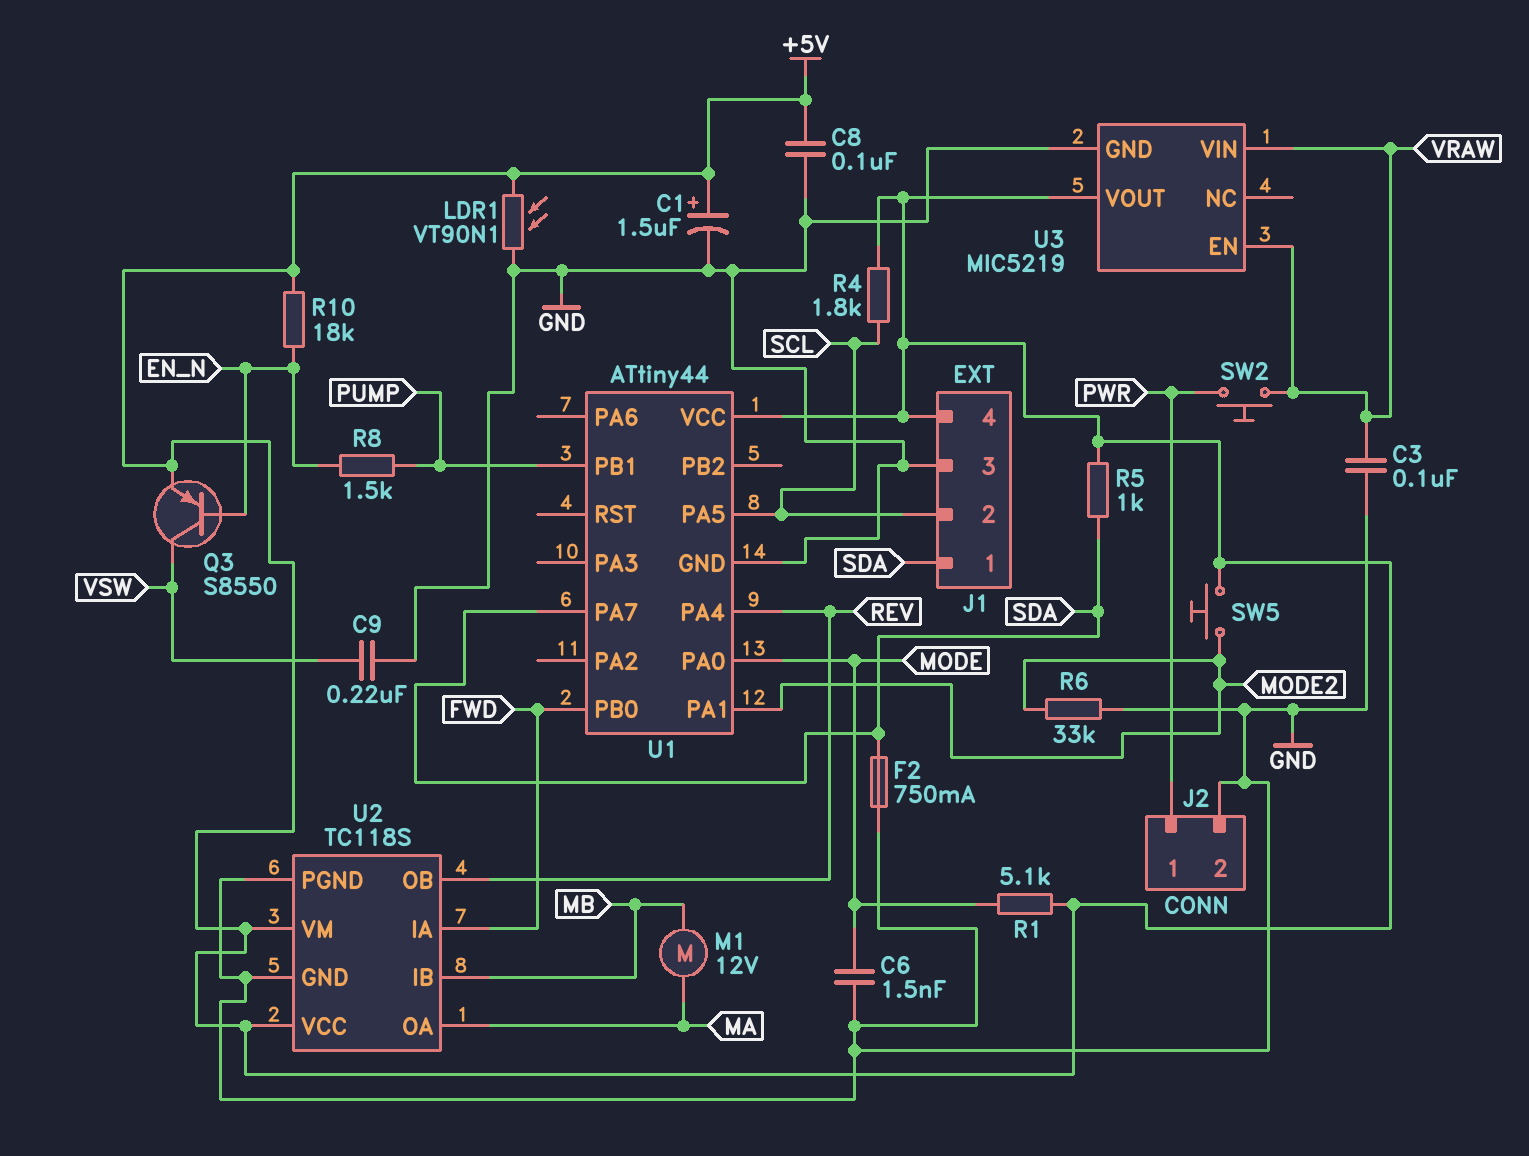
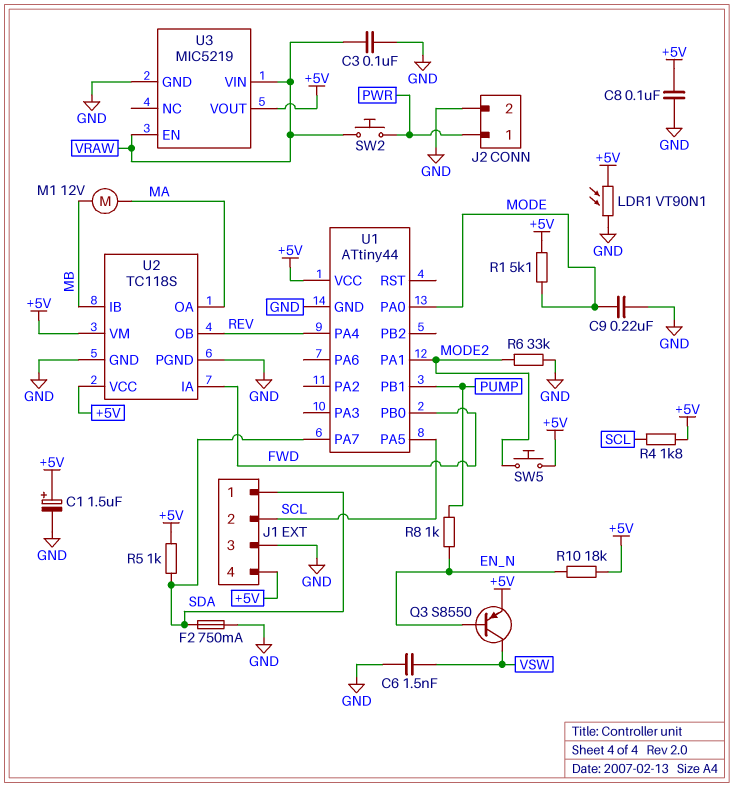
C6: 1.5nF (GND, MODE) -> 1.5nF (GND, VSW)
C9: 220nF (GND, VSW) -> 220nF (GND, MODE)
R8: 1.5k (EN_N, PUMP) -> 1k (EN_N, PUMP)

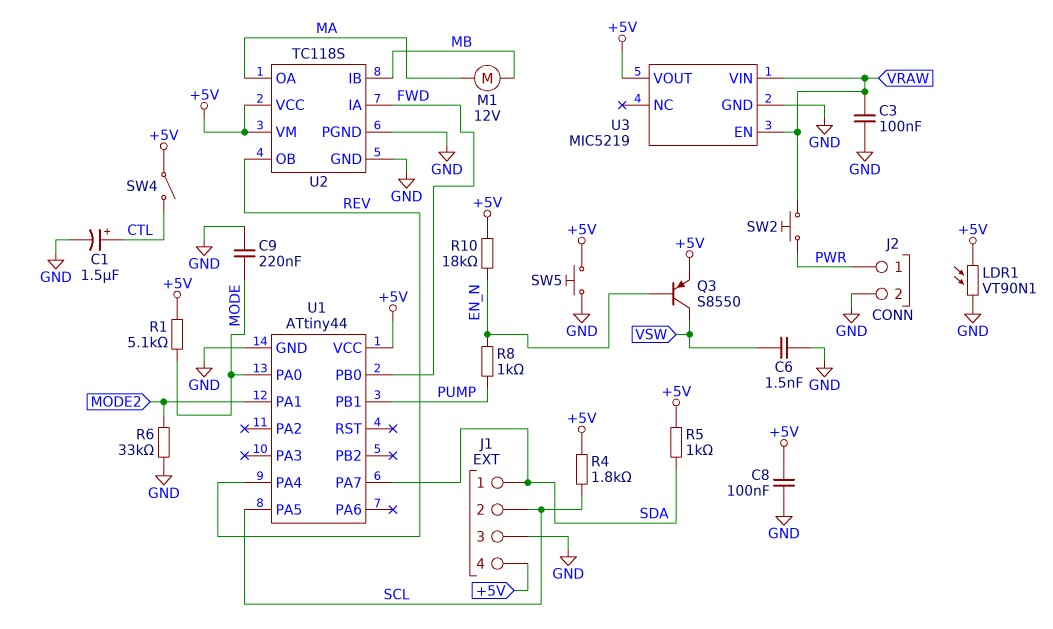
C1: 1.5uF (plus +5V, minus GND) -> 1.5uF (plus CTL, minus GND)
F2: 750mA (GND, SDA) -> none
SW4: none -> switch (+5V, CTL)
SW5: button (+5V, MODE2) -> button (+5V, GND)

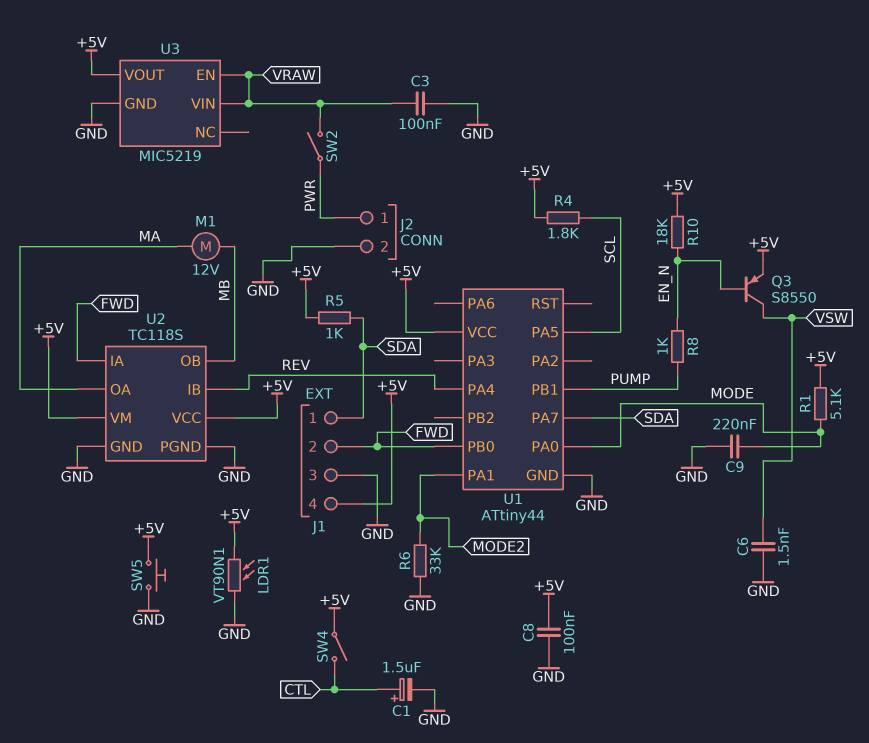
J1 pin 2: SCL -> FWD
SW2: button (PWR, VRAW) -> switch (PWR, VRAW)
U2 pin IB: MB -> REV
U2 pin OB: REV -> MB

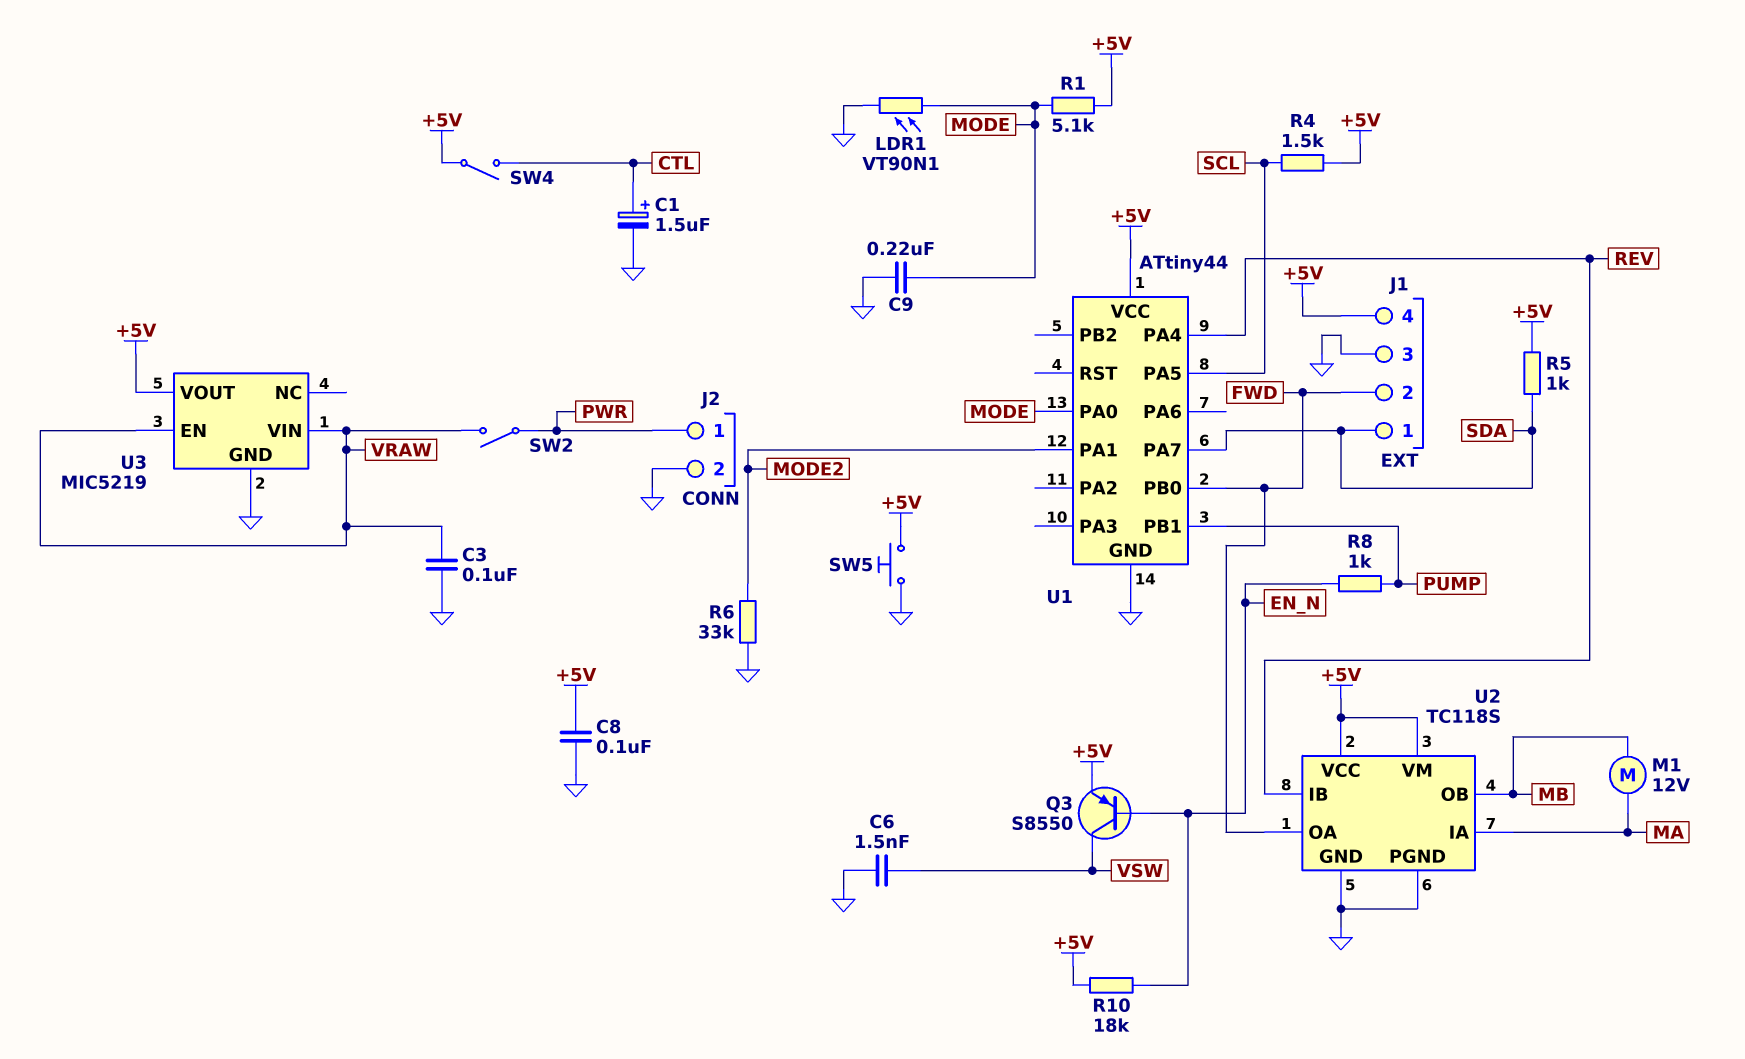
LDR1: VT90N1 (+5V, GND) -> VT90N1 (GND, MODE)
R4: 1.8k (+5V, SCL) -> 1.5k (+5V, SCL)
U2 pin IA: FWD -> MA
U2 pin OA: MA -> FWD

